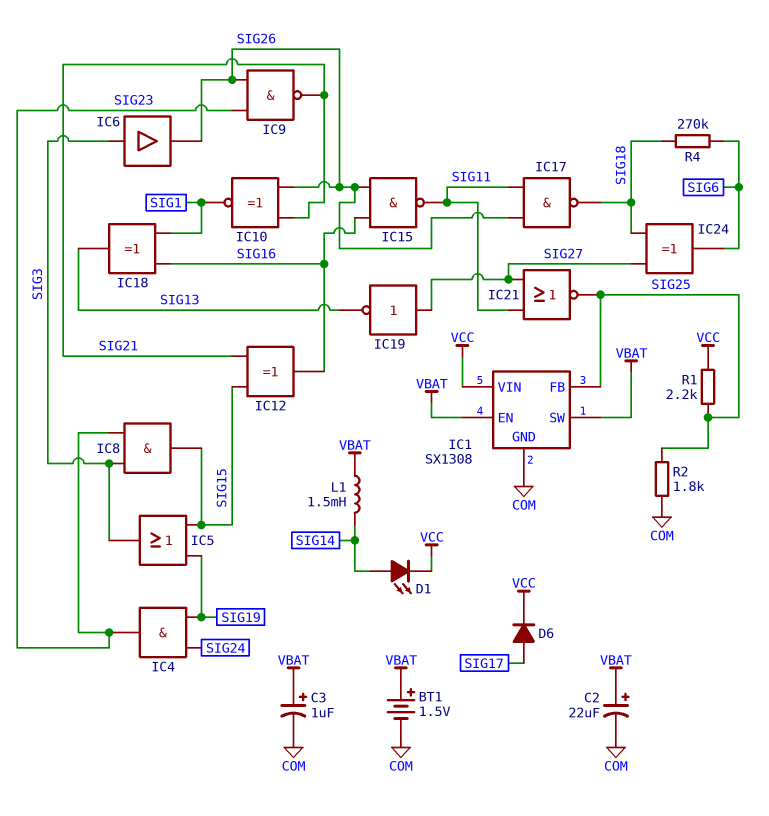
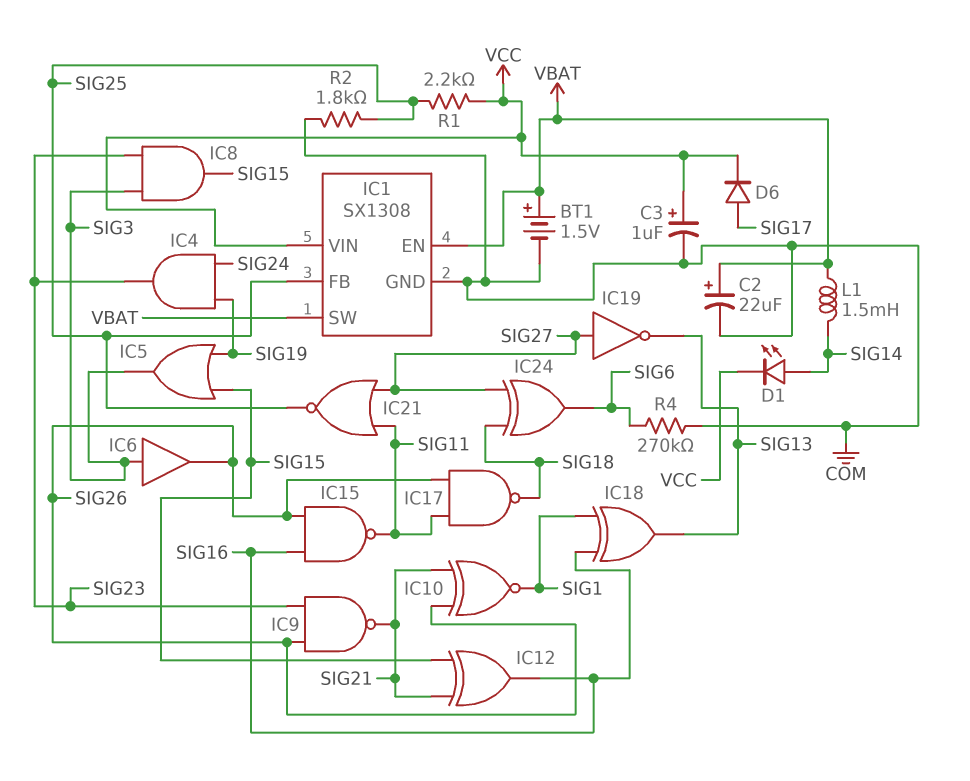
C3: 1uF (plus VBAT, minus COM) -> 1uF (plus VCC, minus COM)
R4: 270k (SIG6, SIG18) -> 270k (COM, SIG6)

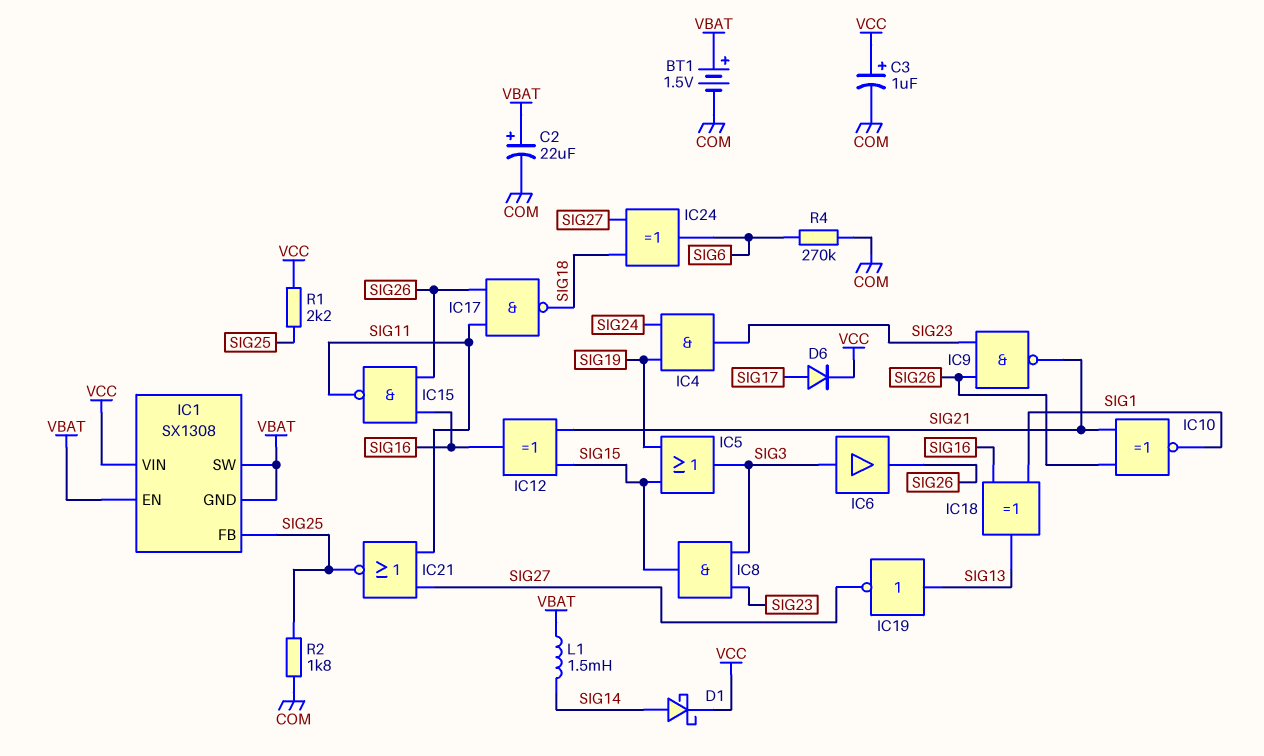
D1: LED (A SIG14, K VCC) -> schottky (A SIG14, K VCC)
IC1 pin GND: COM -> VBAT
IC19: NOT (in SIG27, out SIG13) -> NOT (in SIG13, out SIG27)

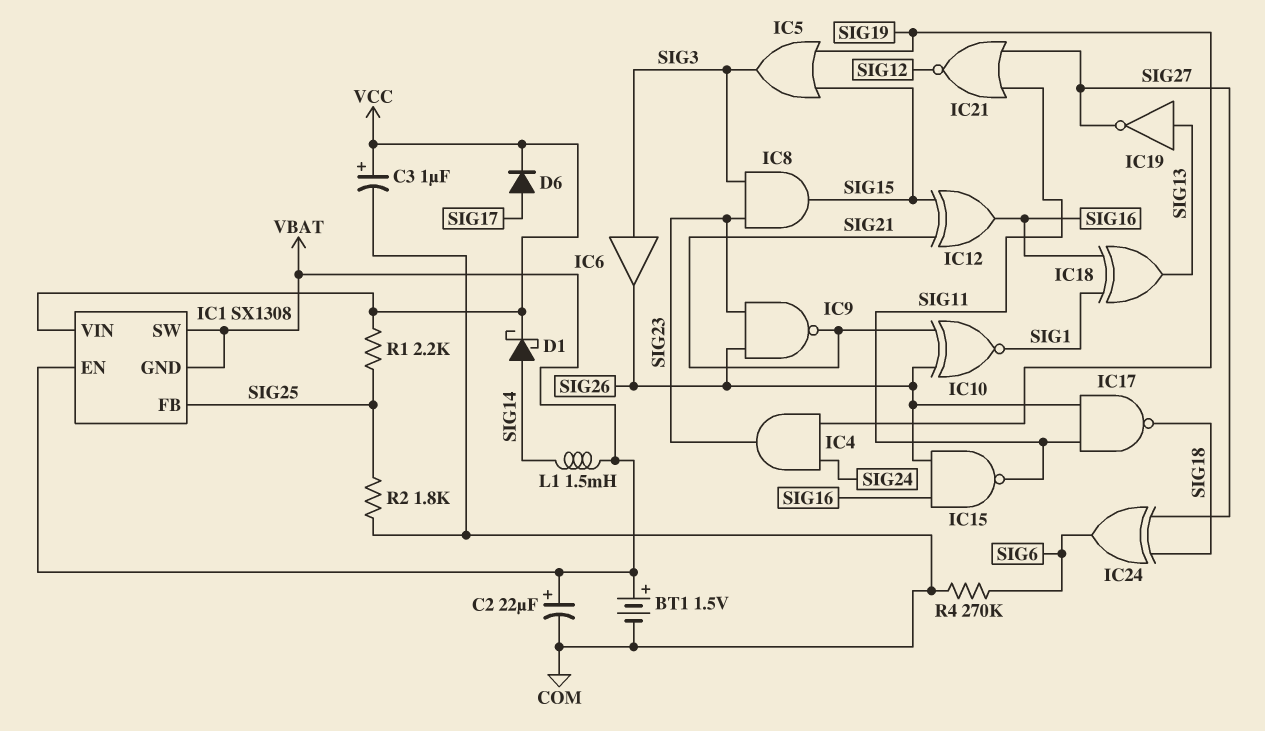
IC21: NOR (in SIG11, in SIG27, out SIG25) -> NOR (in SIG11, in SIG27, out SIG12)

